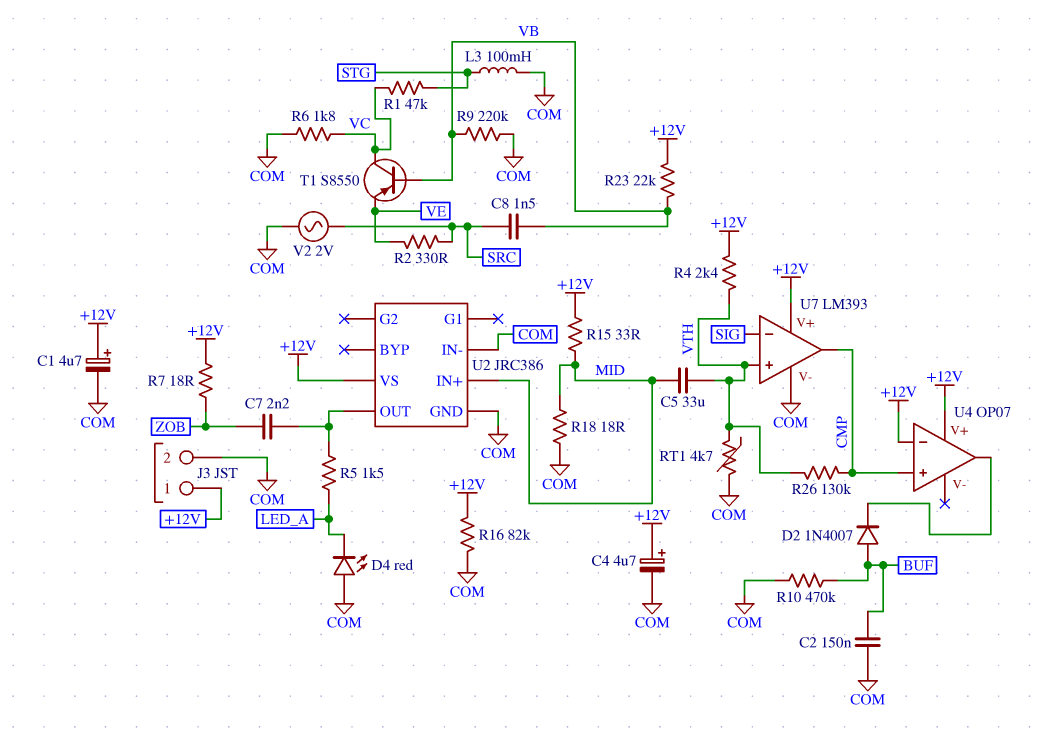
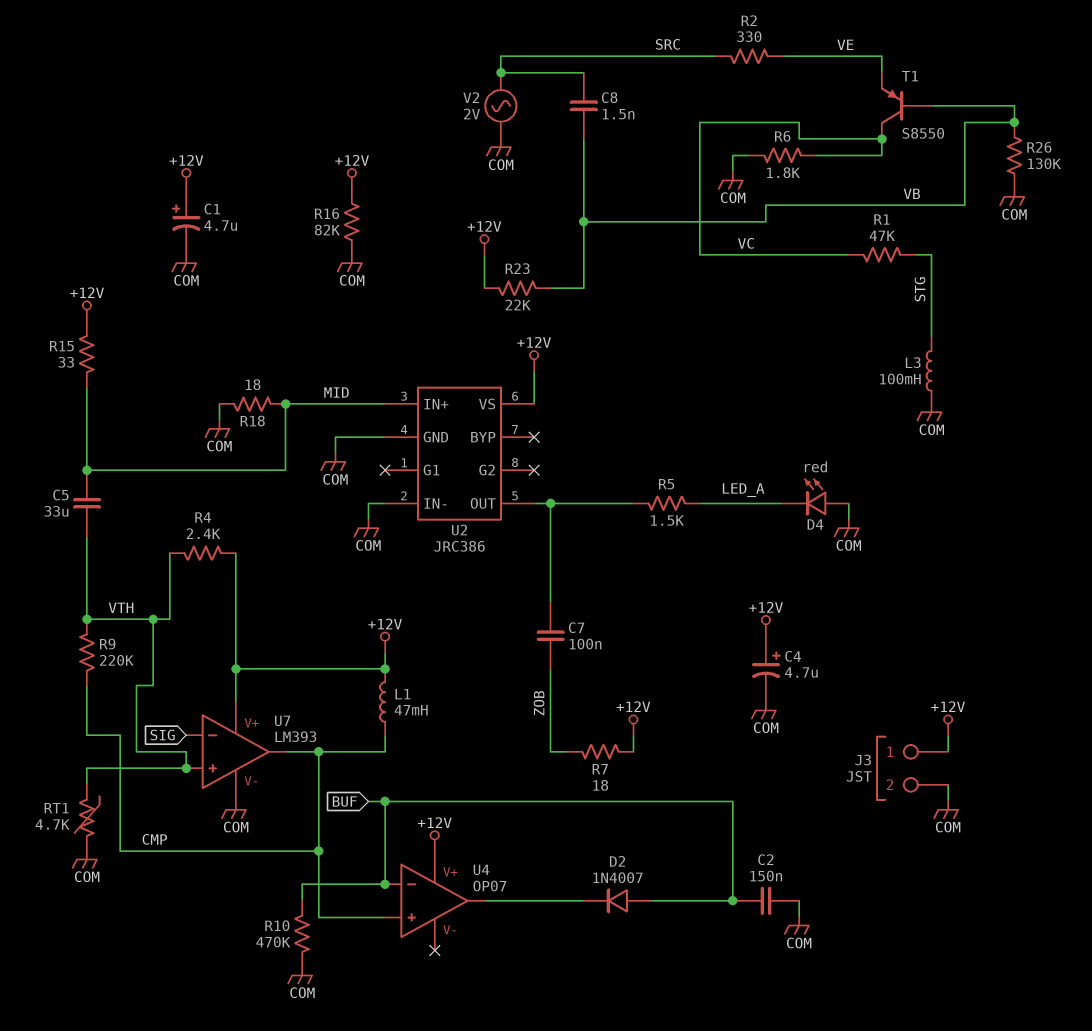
C7: 2.2nF (U2/OUT, ZOB) -> 100nF (U2/OUT, ZOB)
L1: none -> 47mH (+12V, CMP)
R9: 220k (COM, VB) -> 220k (CMP, VTH)
R26: 130k (CMP, VTH) -> 130k (COM, VB)
U4 pin in-: +12V -> BUF

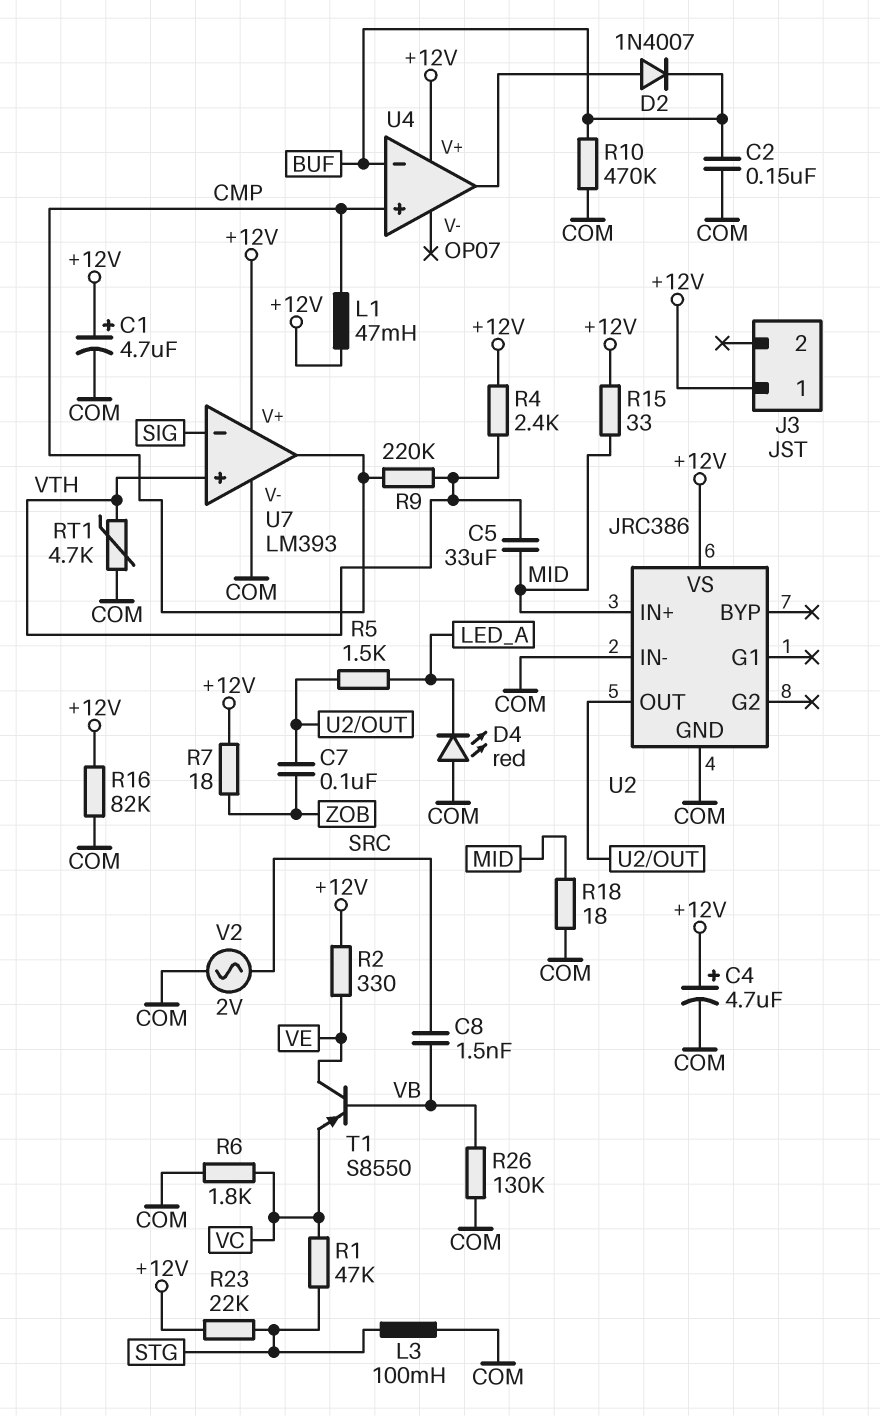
D2: diode 1N4007 (A BUF, K U4/out) -> diode 1N4007 (A U4/out, K BUF)
J3 pin 2: COM -> none
R2: 330 (SRC, VE) -> 330 (+12V, VE)
R23: 22k (+12V, VB) -> 22k (+12V, STG)
T1: PNP S8550 (B VB, C VC, E VE) -> PNP S8550 (B VB, C VE, E VC)

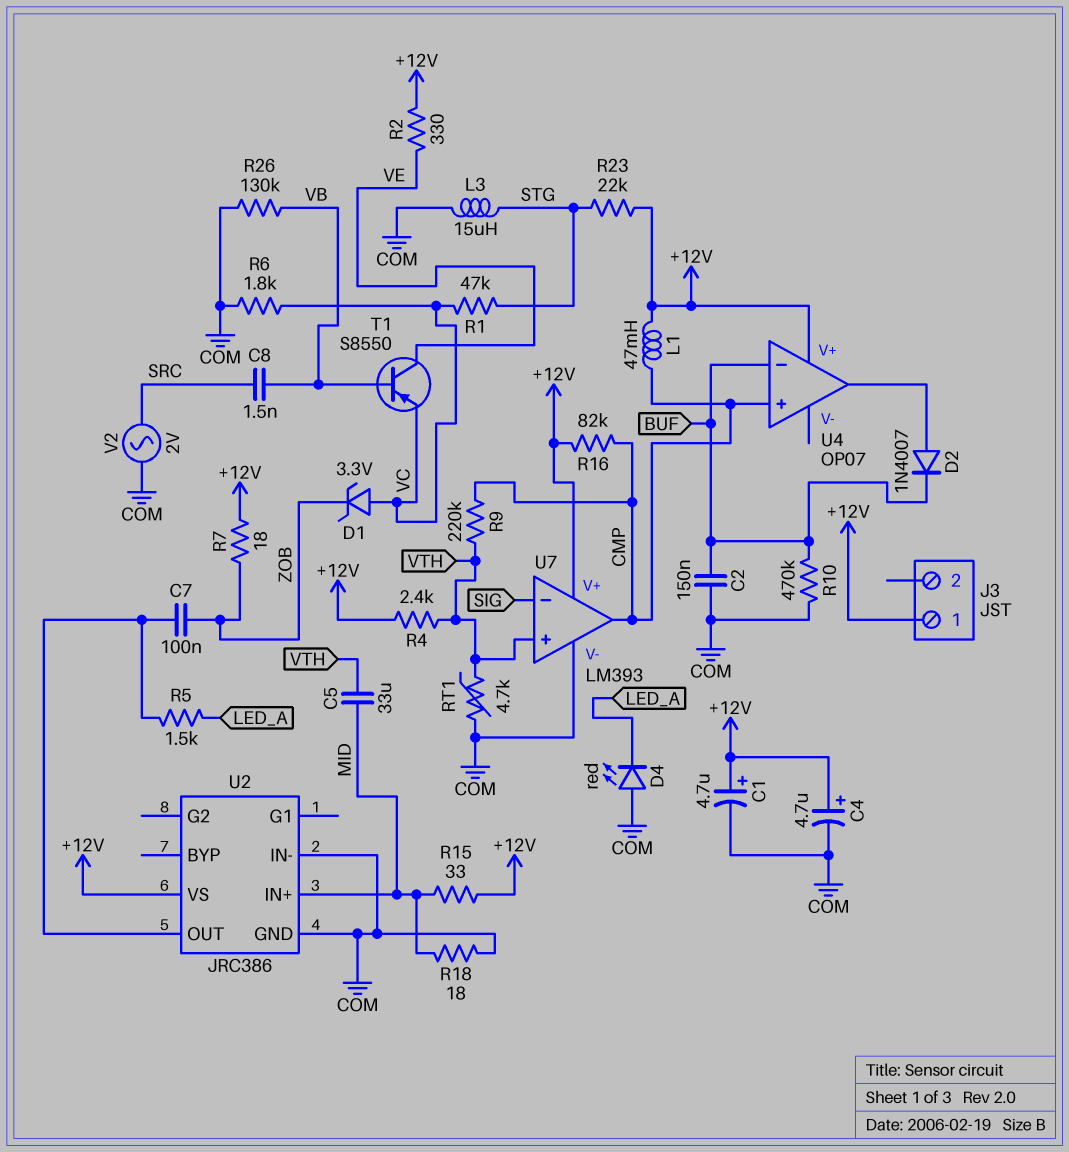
D1: none -> zener 3.3V (A VC, K ZOB)
L3: 100mH (COM, STG) -> 15uH (COM, STG)
R16: 82k (+12V, COM) -> 82k (+12V, CMP)

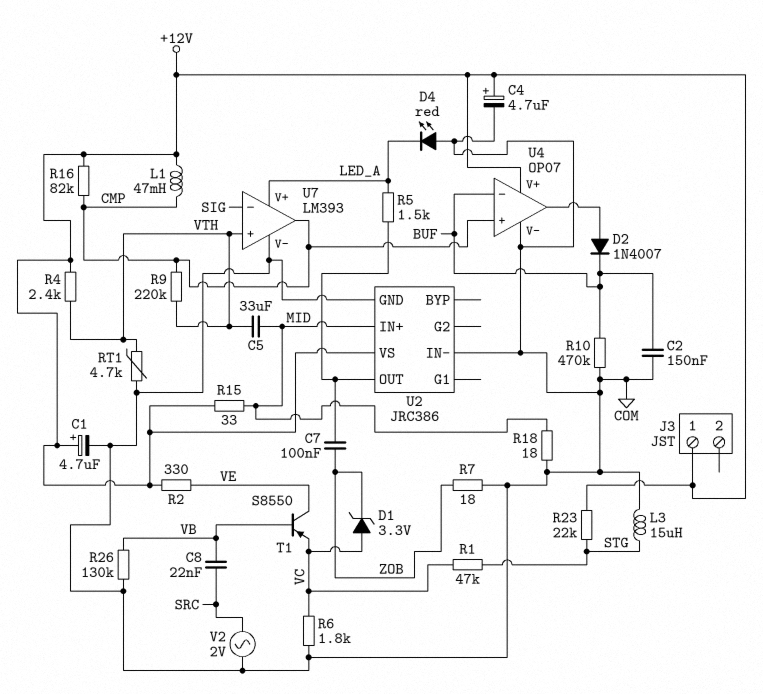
C8: 1.5nF (SRC, VB) -> 22nF (SRC, VB)
R7: 18 (+12V, ZOB) -> 18 (COM, ZOB)
U4 pin V-: none -> COM
U7 pin V+: +12V -> LED_A

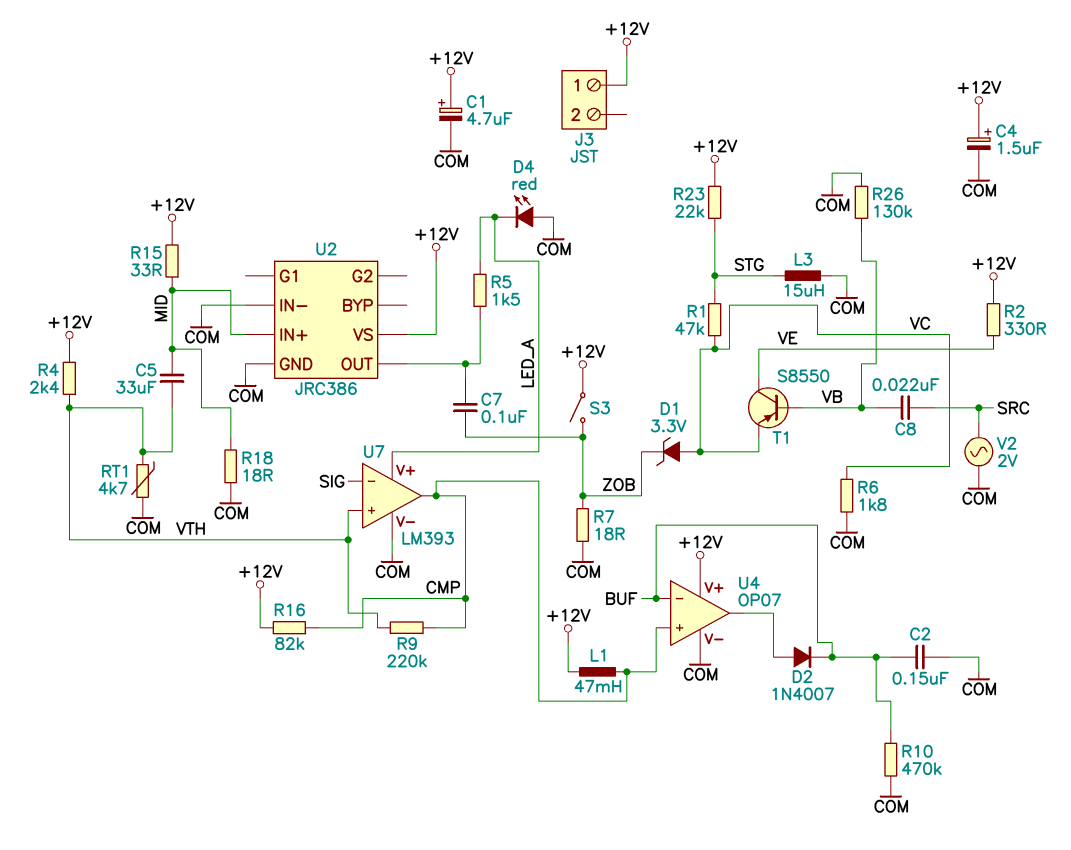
C4: 4.7uF (plus +12V, minus COM) -> 1.5uF (plus +12V, minus COM)
S3: none -> switch (+12V, ZOB)

